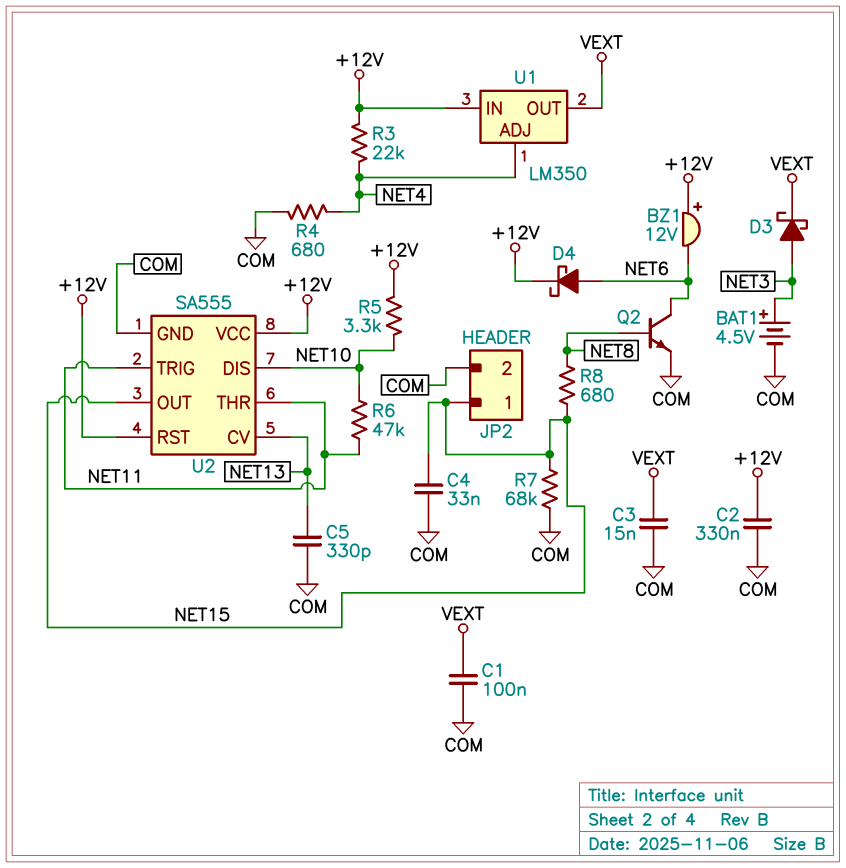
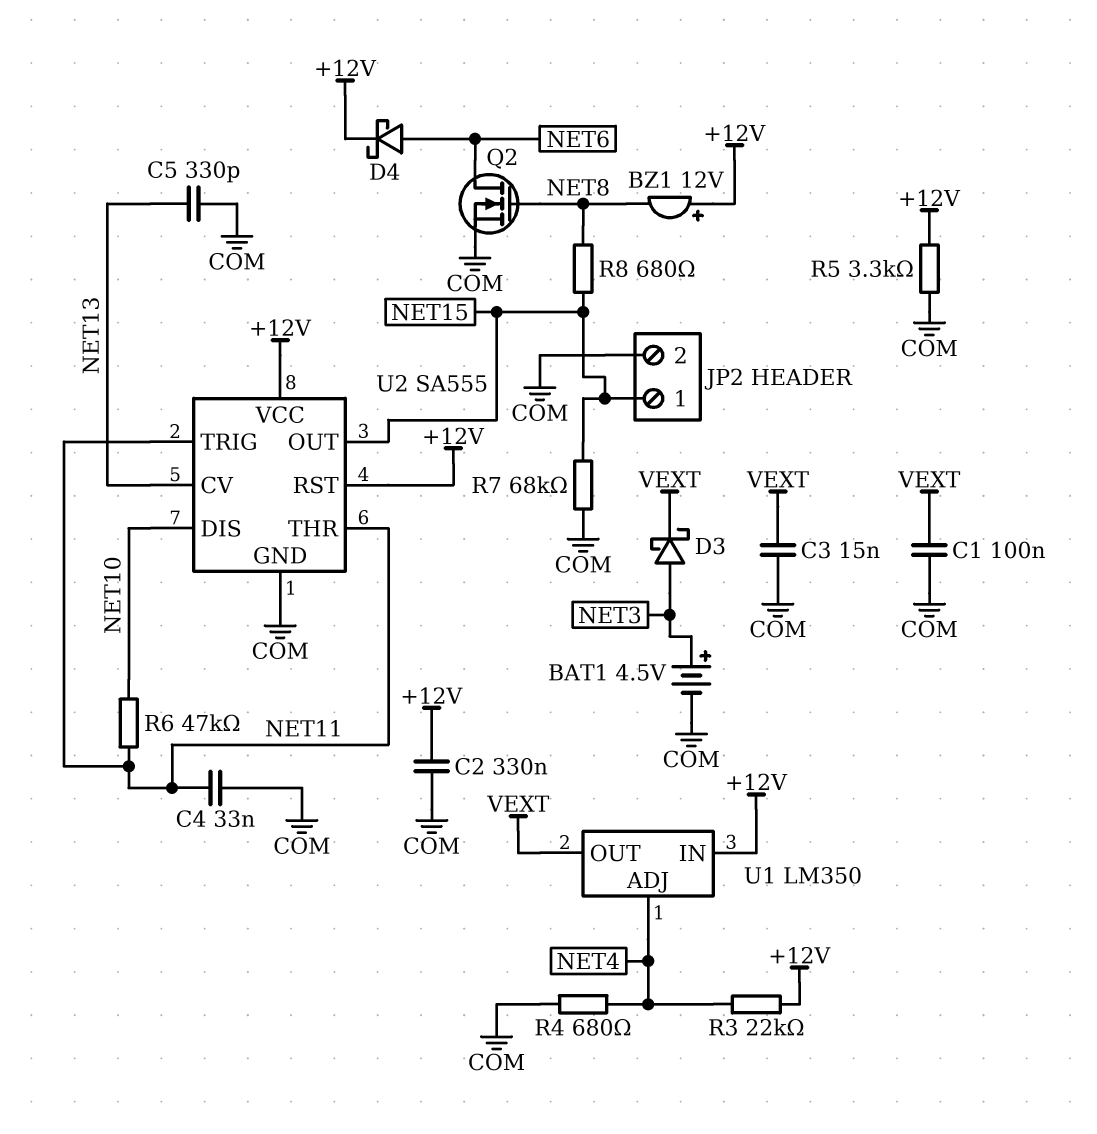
BZ1: buzzer 12V (plus +12V, minus NET6) -> buzzer 12V (plus +12V, minus NET8)
C4: 33nF (COM, NET15) -> 33nF (COM, NET11)
Q2: NPN (B NET8, C NET6, E COM) -> NMOS (G NET8, D NET6, S COM)
R5: 3.3k (+12V, NET10) -> 3.3k (+12V, COM)

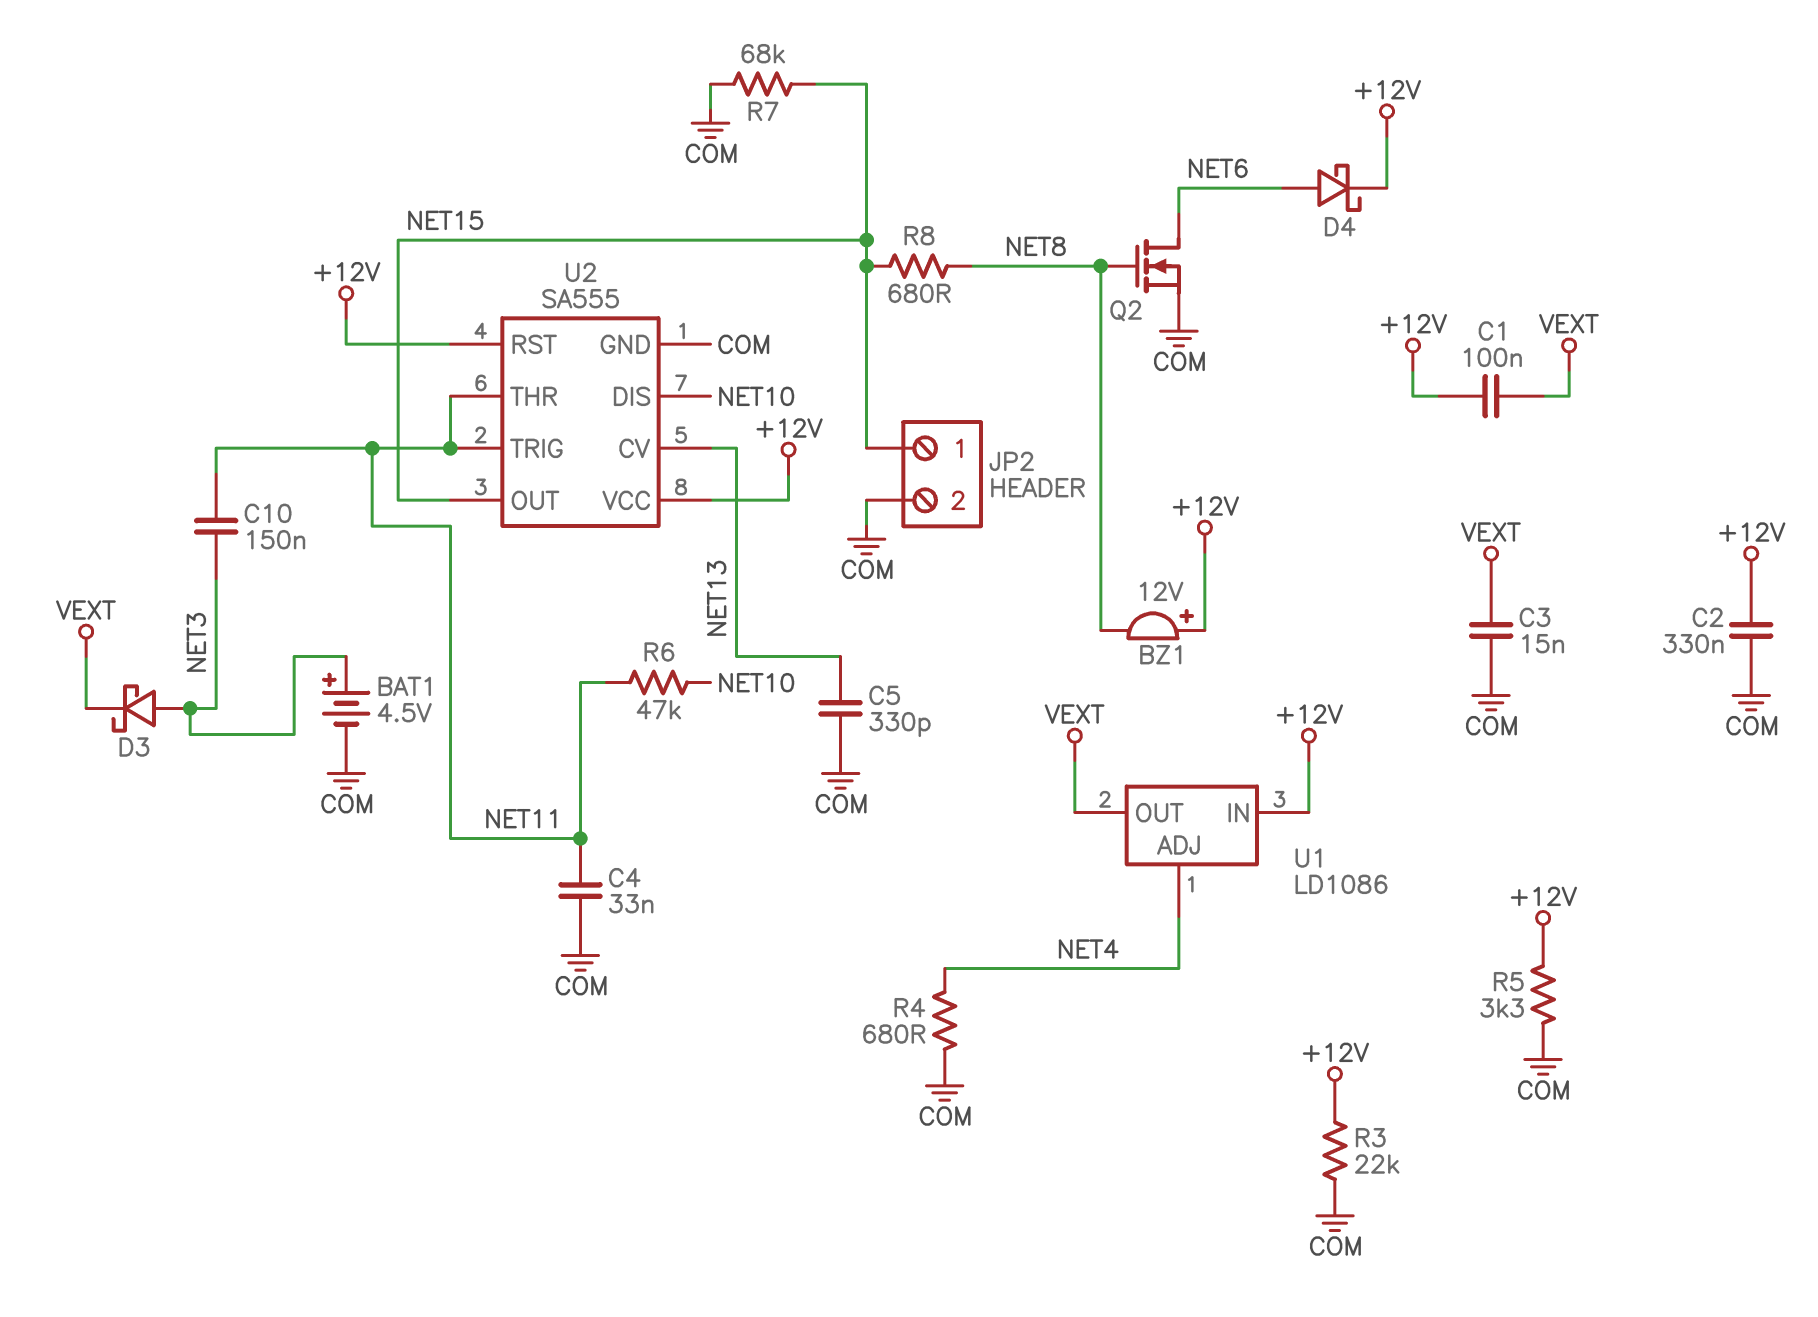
C1: 100nF (COM, VEXT) -> 100nF (+12V, VEXT)
C10: none -> 150nF (NET3, NET11)
R3: 22k (+12V, NET4) -> 22k (+12V, COM)
U1: LM350 -> LD1086

